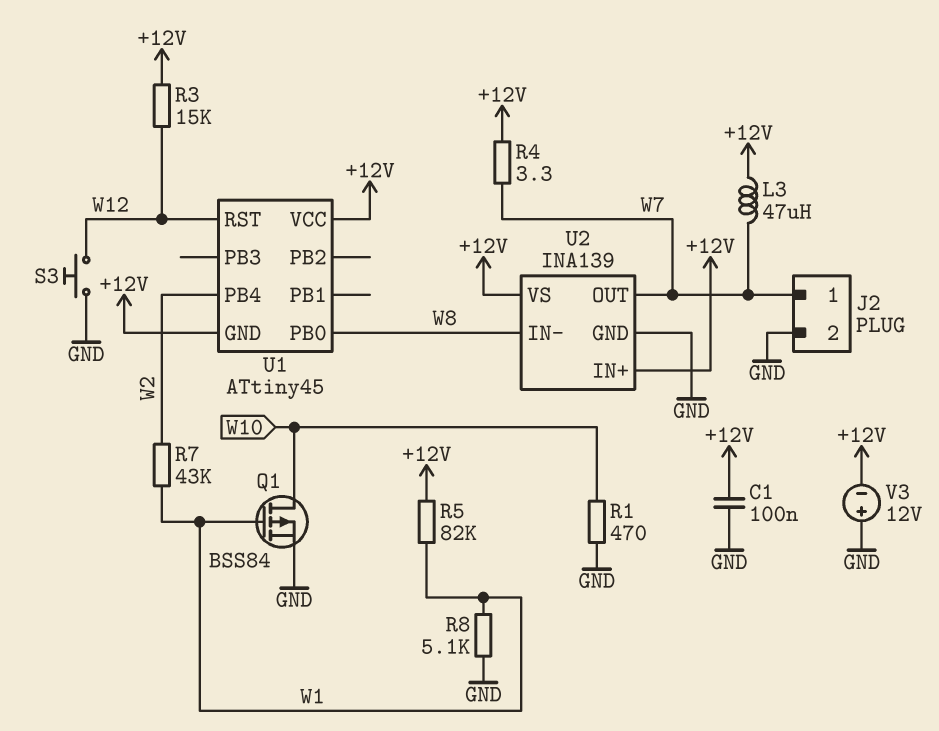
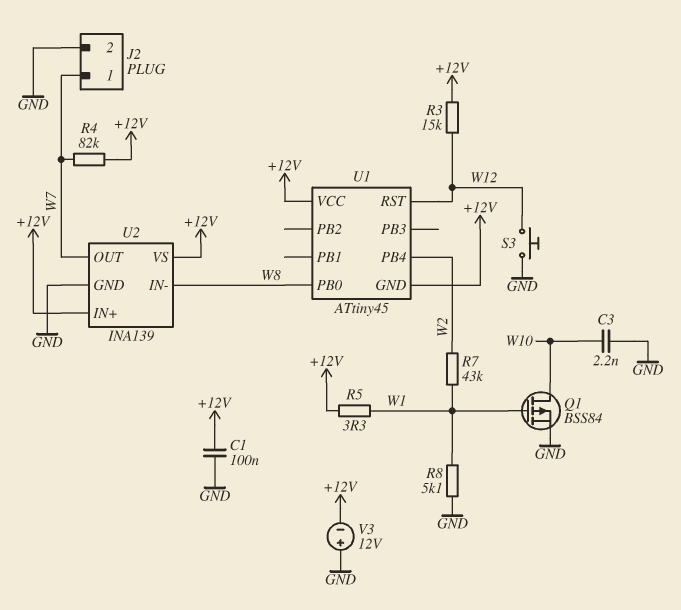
C3: none -> 2.2nF (GND, W10)
L3: 47uH (+12V, W7) -> none
R1: 470 (GND, W10) -> none
R4: 3.3 (+12V, W7) -> 82k (+12V, W7)
R5: 82k (+12V, W1) -> 3.3 (+12V, W1)

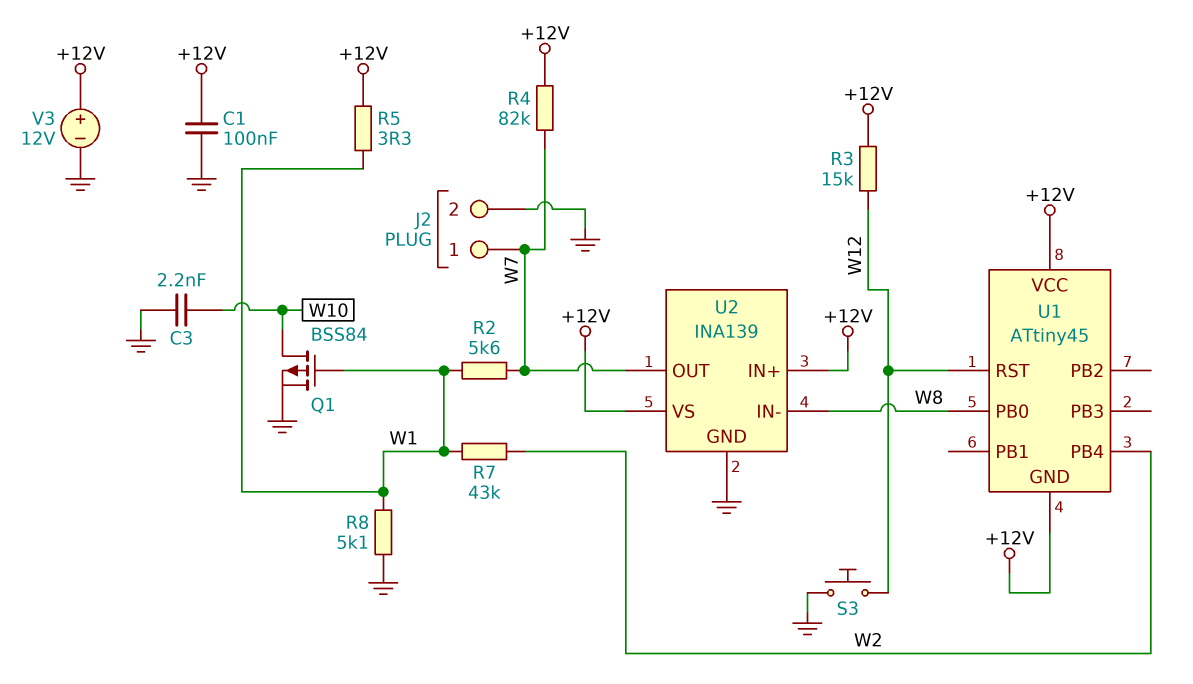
R2: none -> 5.6k (W1, W7)
V3: 12V (plus GND, minus +12V) -> 12V (plus +12V, minus GND)

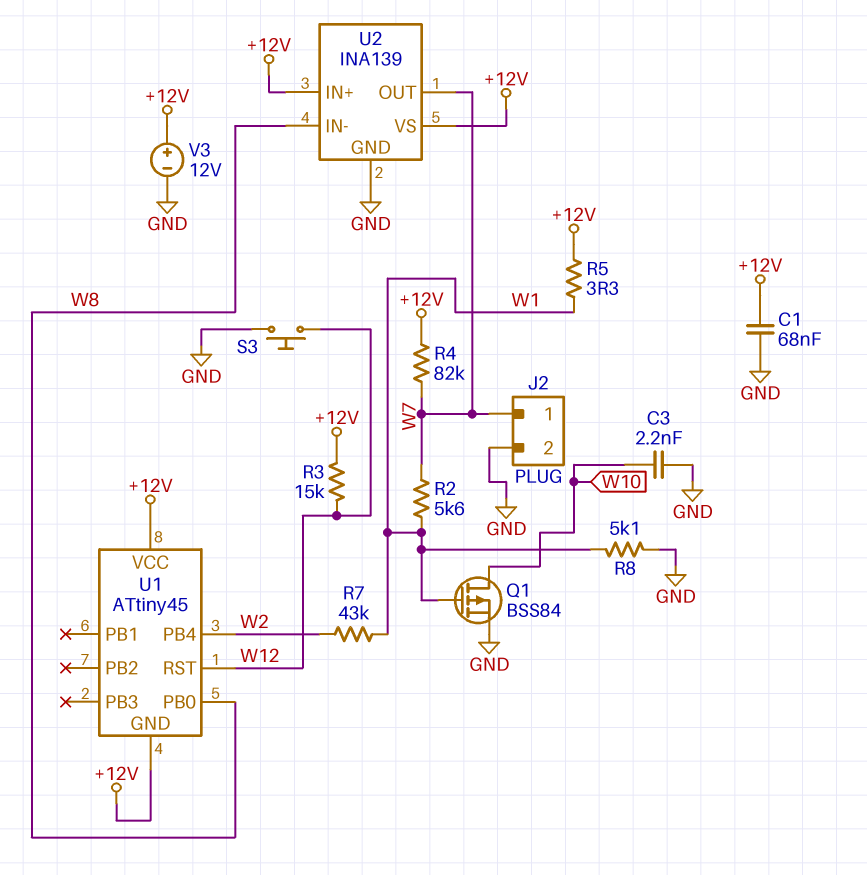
C1: 100nF (+12V, GND) -> 68nF (+12V, GND)

